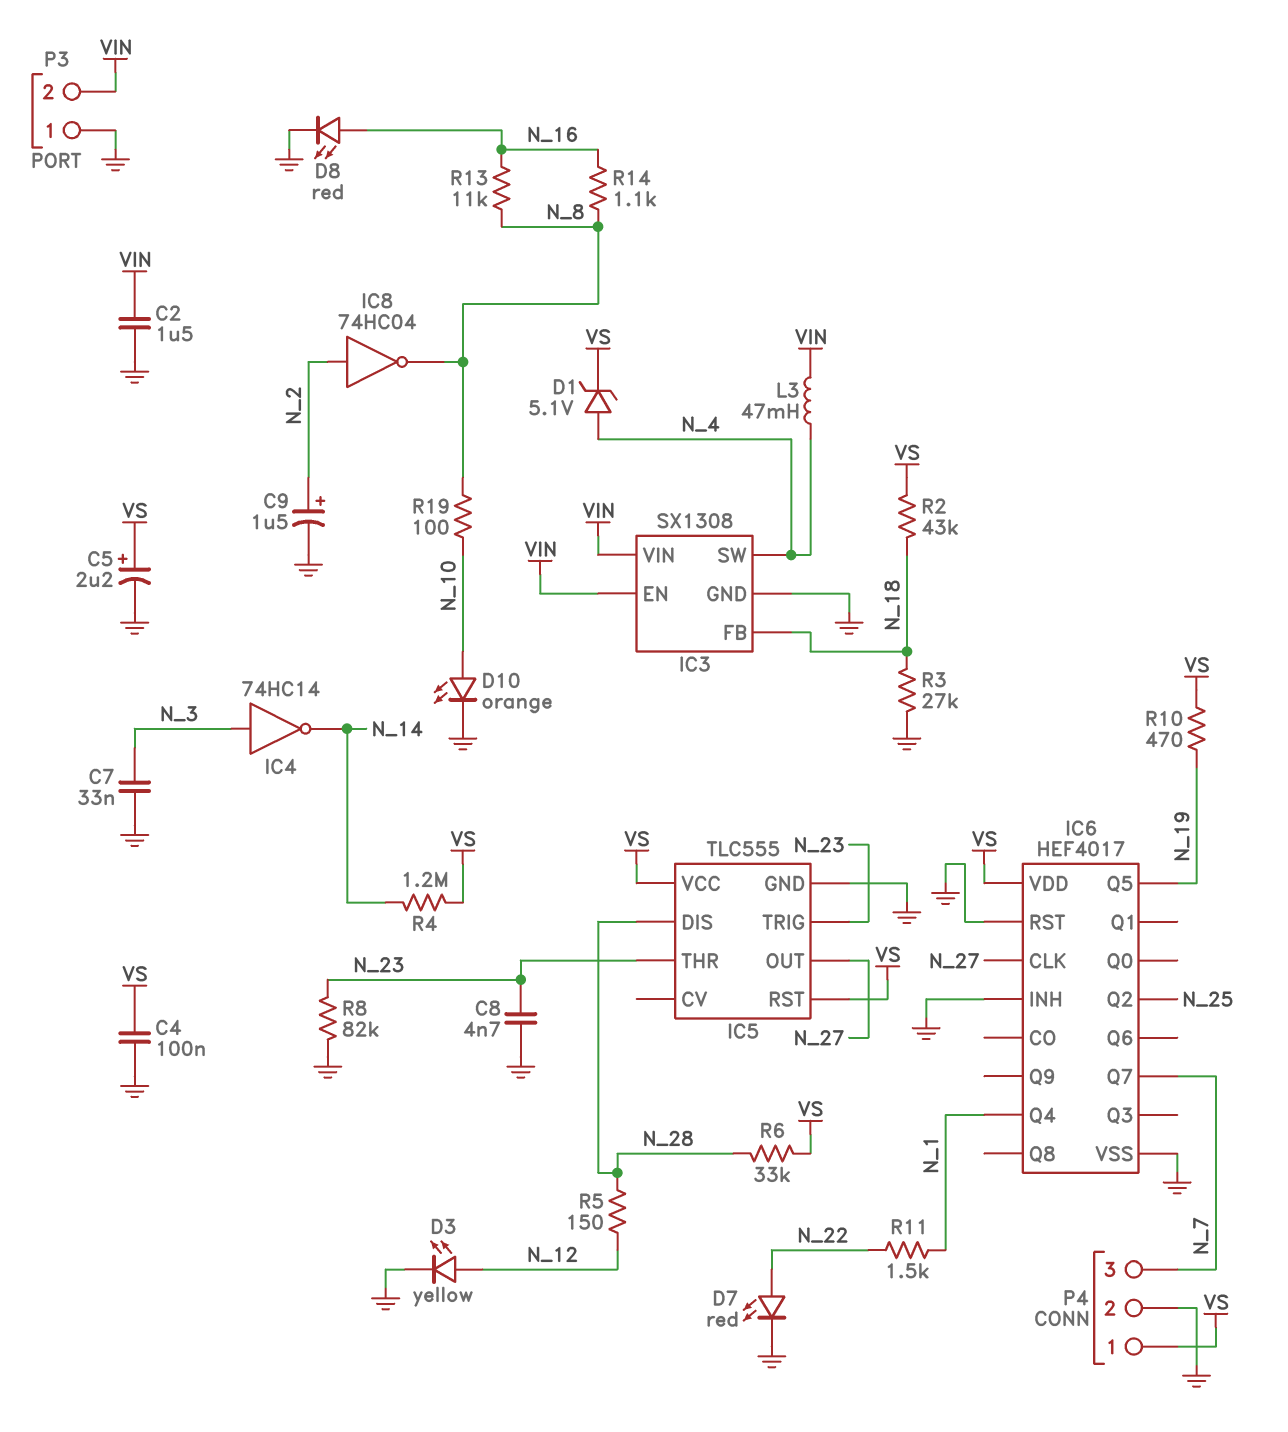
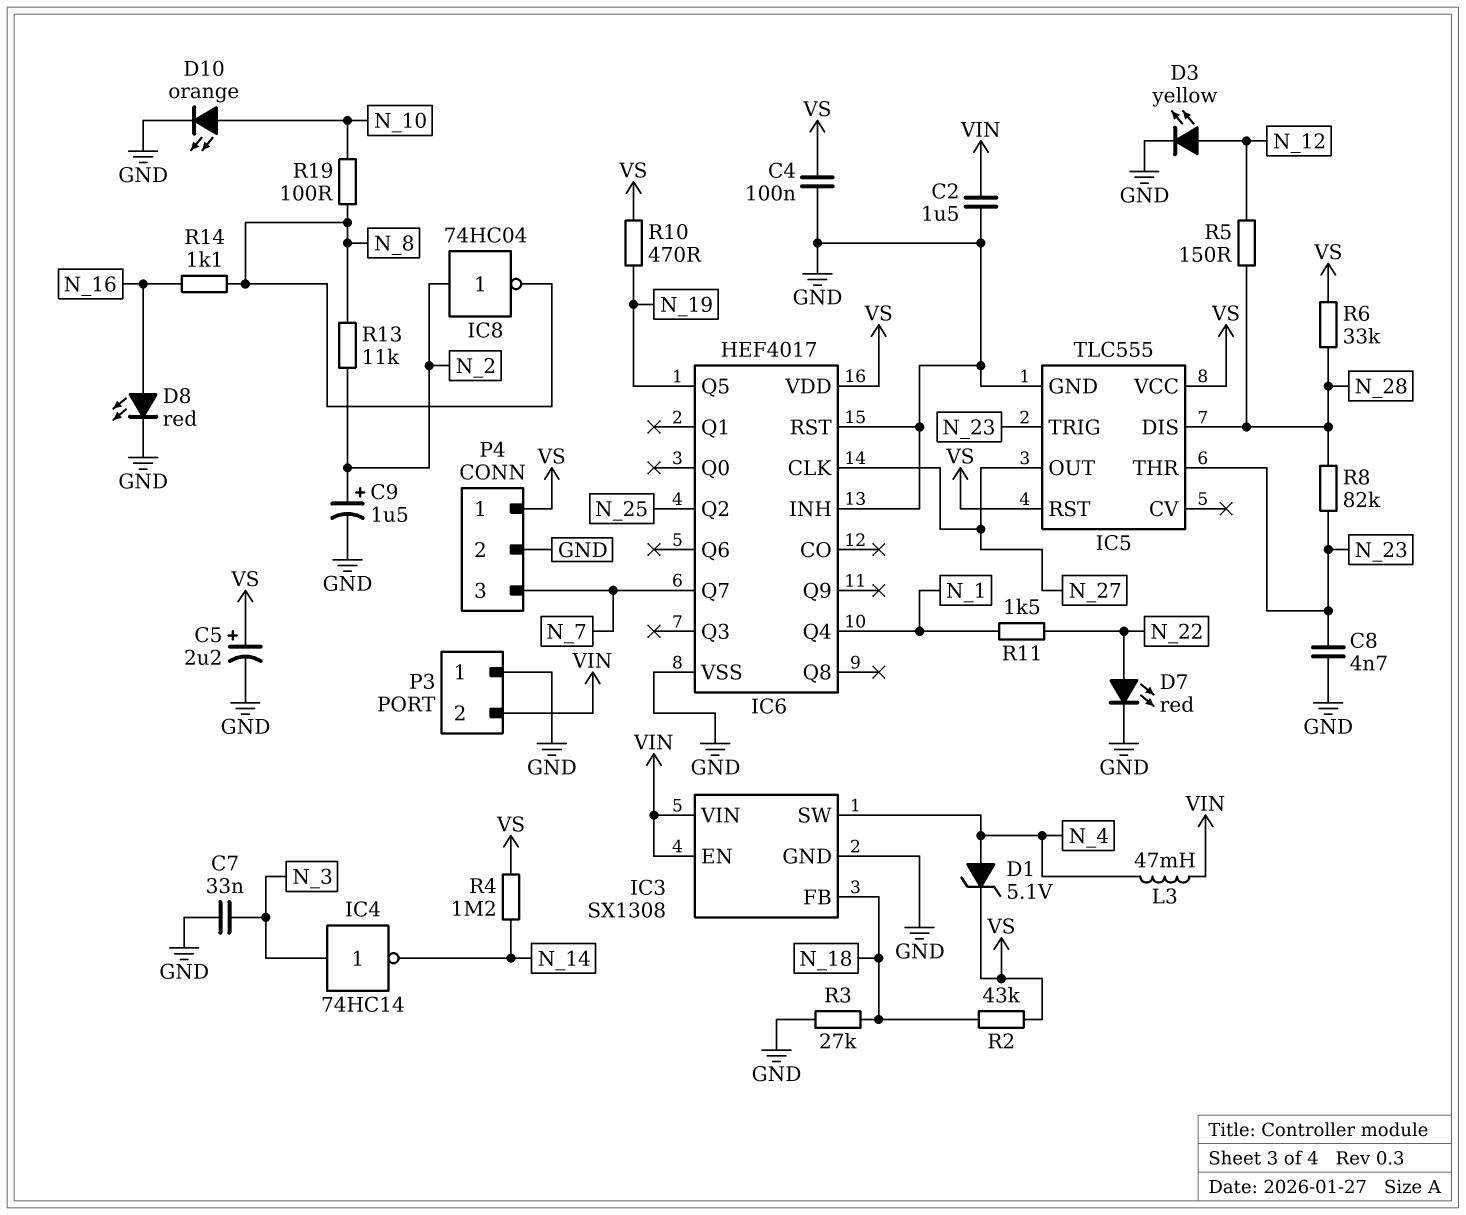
R8: 82k (GND, N_23) -> 82k (N_23, N_28)
R13: 11k (N_8, N_16) -> 11k (N_2, N_8)

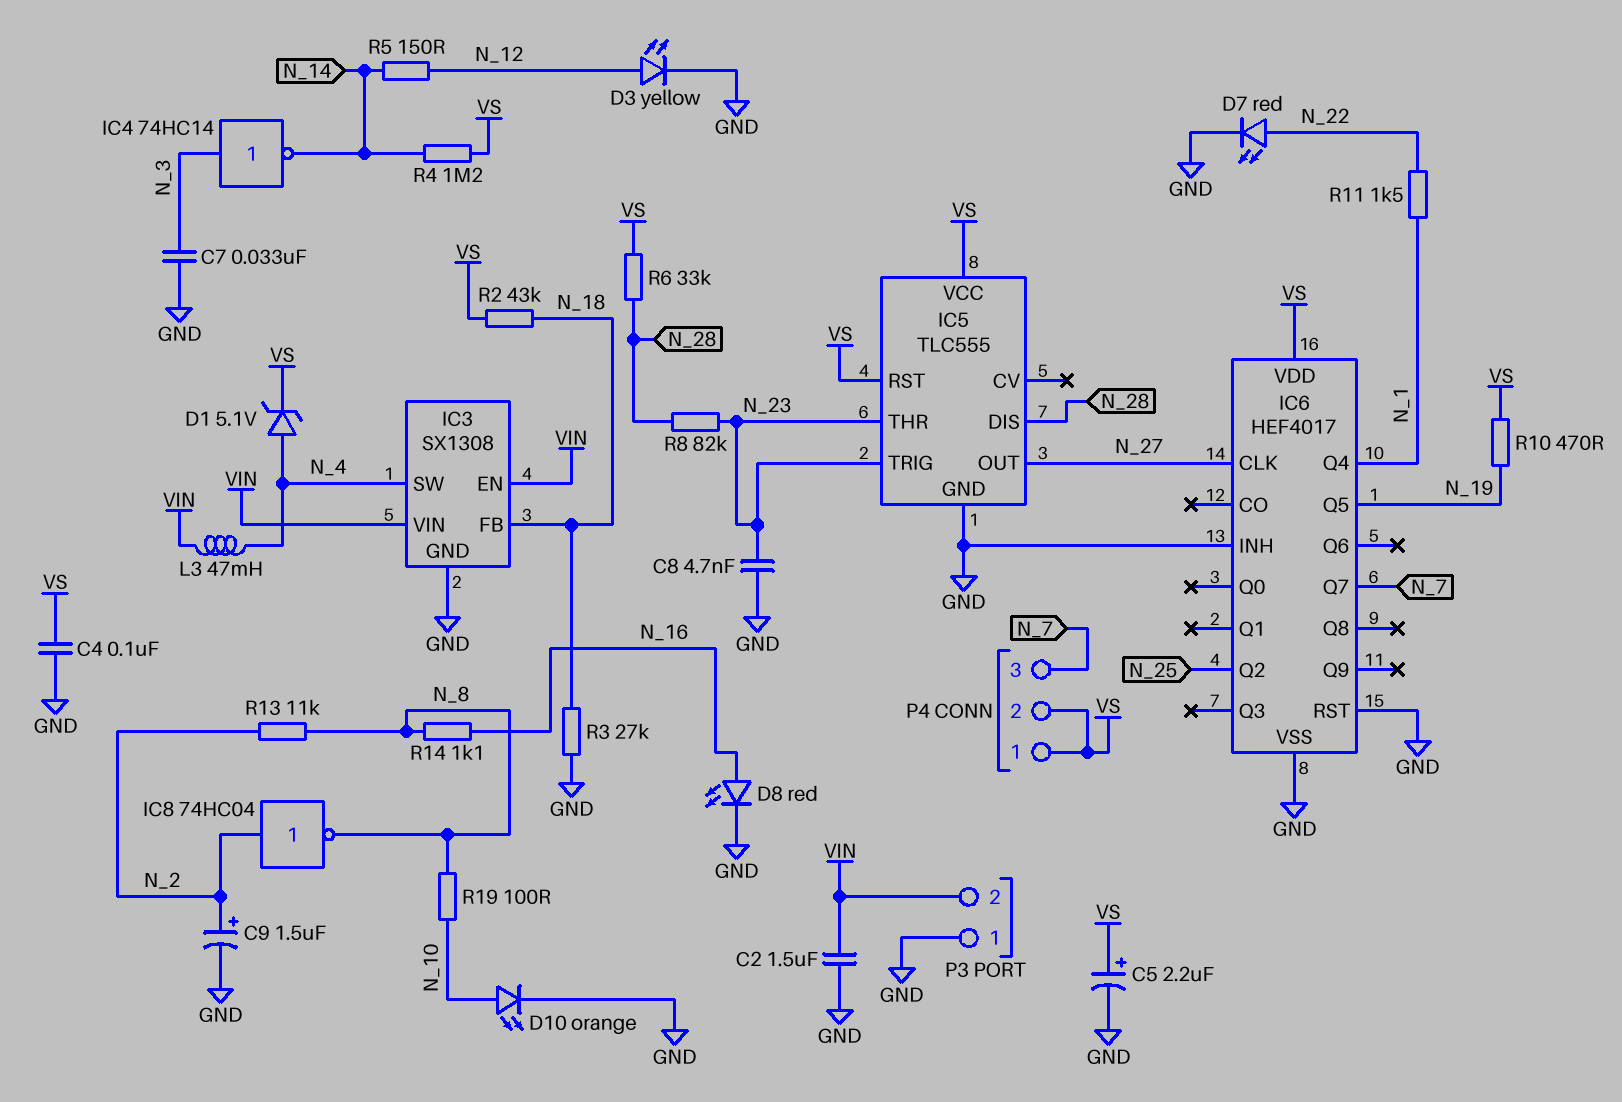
P4 pin 2: GND -> VS
R5: 150 (N_12, N_28) -> 150 (N_12, N_14)

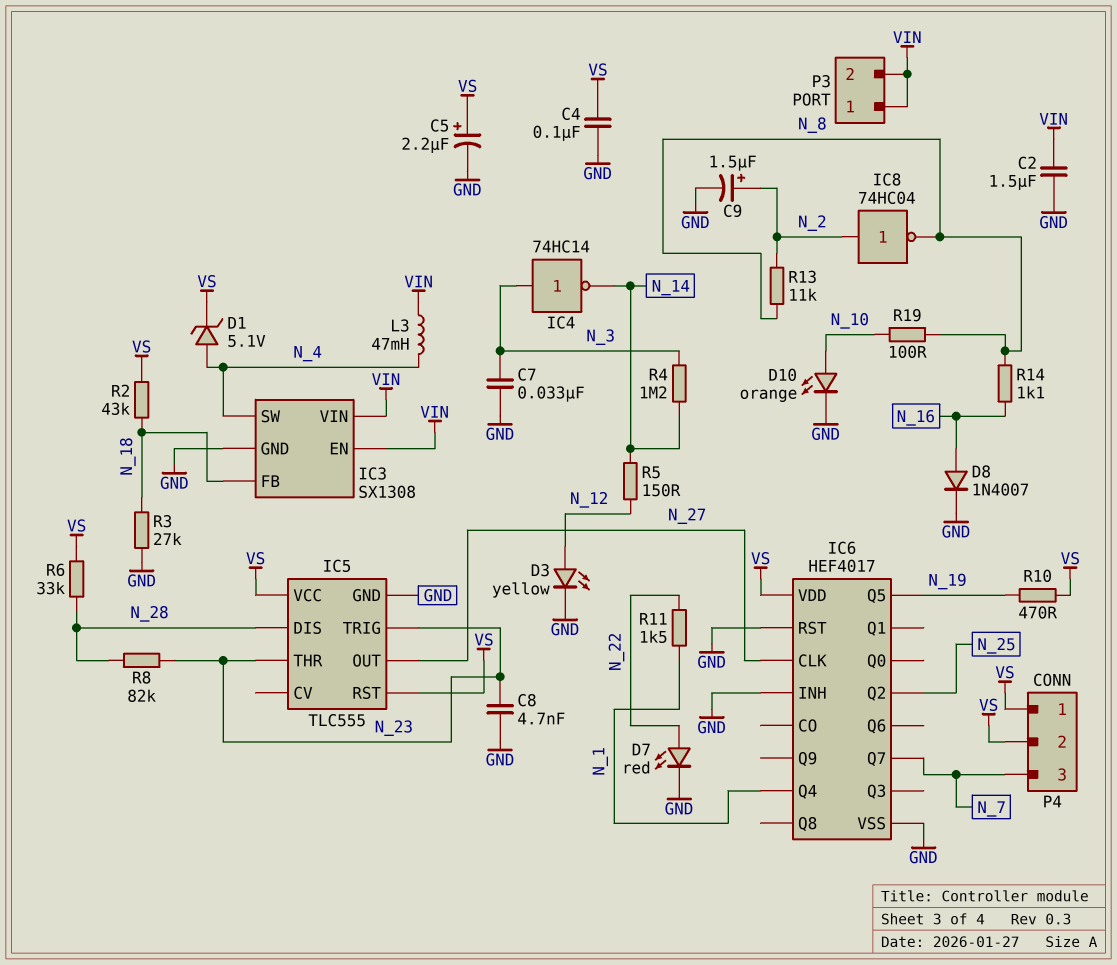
D8: LED red (A N_16, K GND) -> diode 1N4007 (A N_16, K GND)
P3 pin 1: GND -> VIN
R4: 1.2M (N_14, VS) -> 1.2M (N_3, N_14)

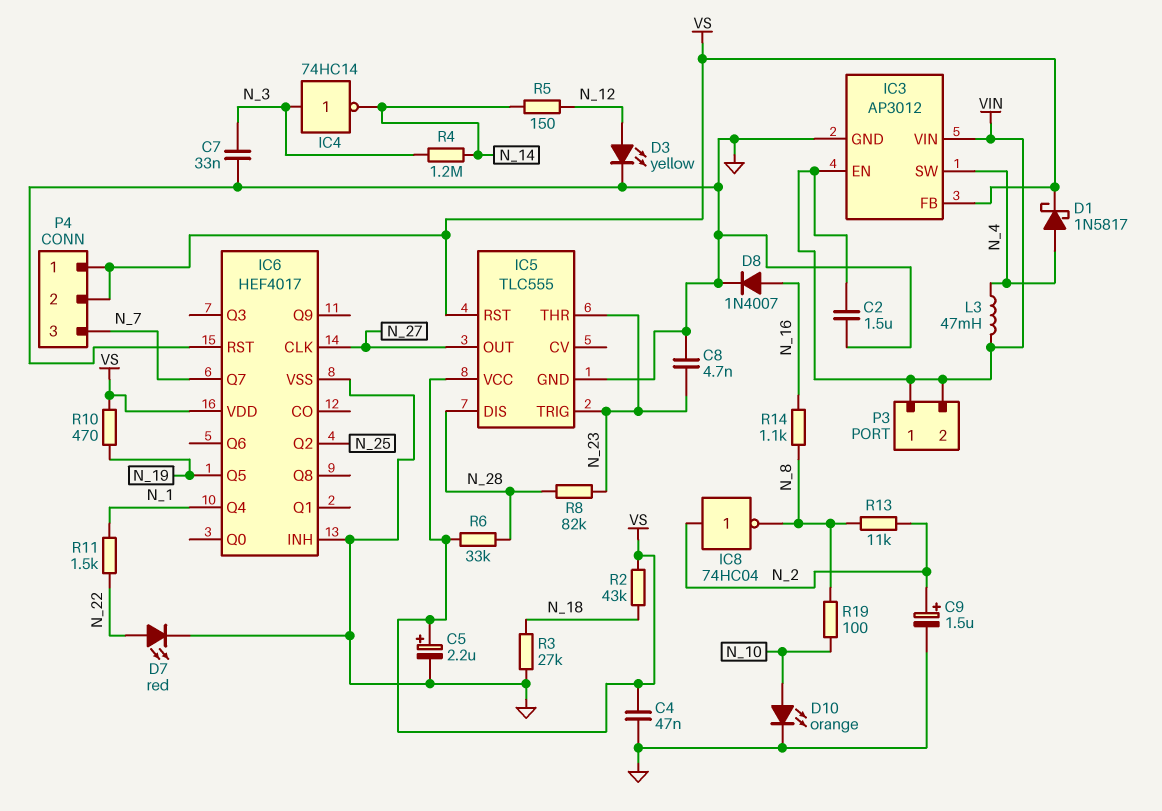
C4: 100nF (GND, VS) -> 47nF (GND, VS)
D1: zener 5.1V (A N_4, K VS) -> schottky 1N5817 (A N_4, K VS)
IC3: SX1308 -> AP3012
IC3 pin FB: N_18 -> VS

